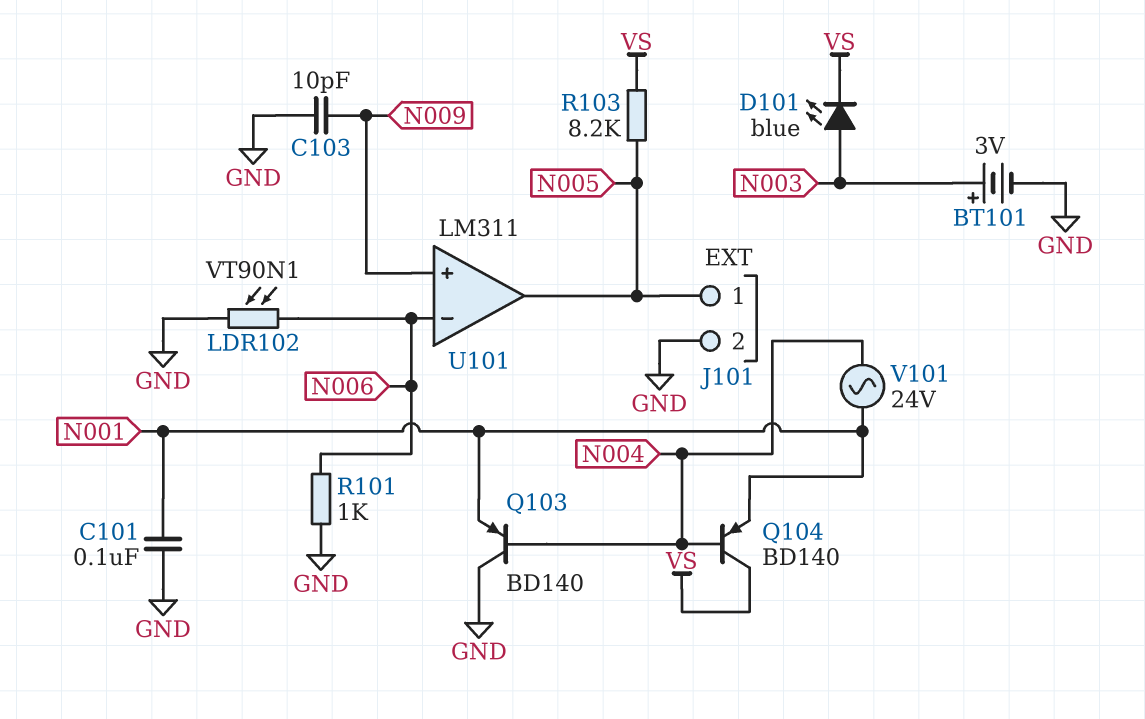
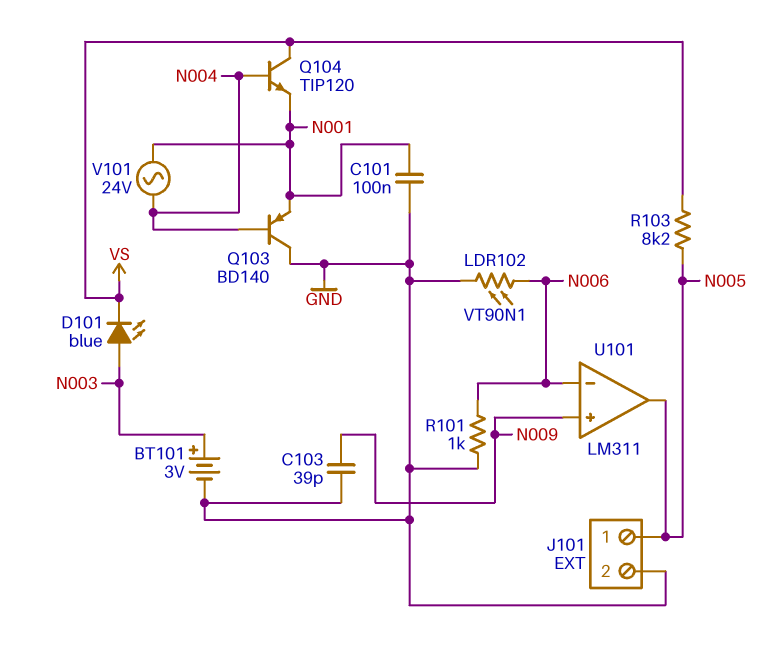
C103: 10pF (GND, N009) -> 39pF (GND, N009)
Q104: PNP BD140 (B N004, C VS, E N001) -> NPN TIP120 (B N004, C VS, E N001)

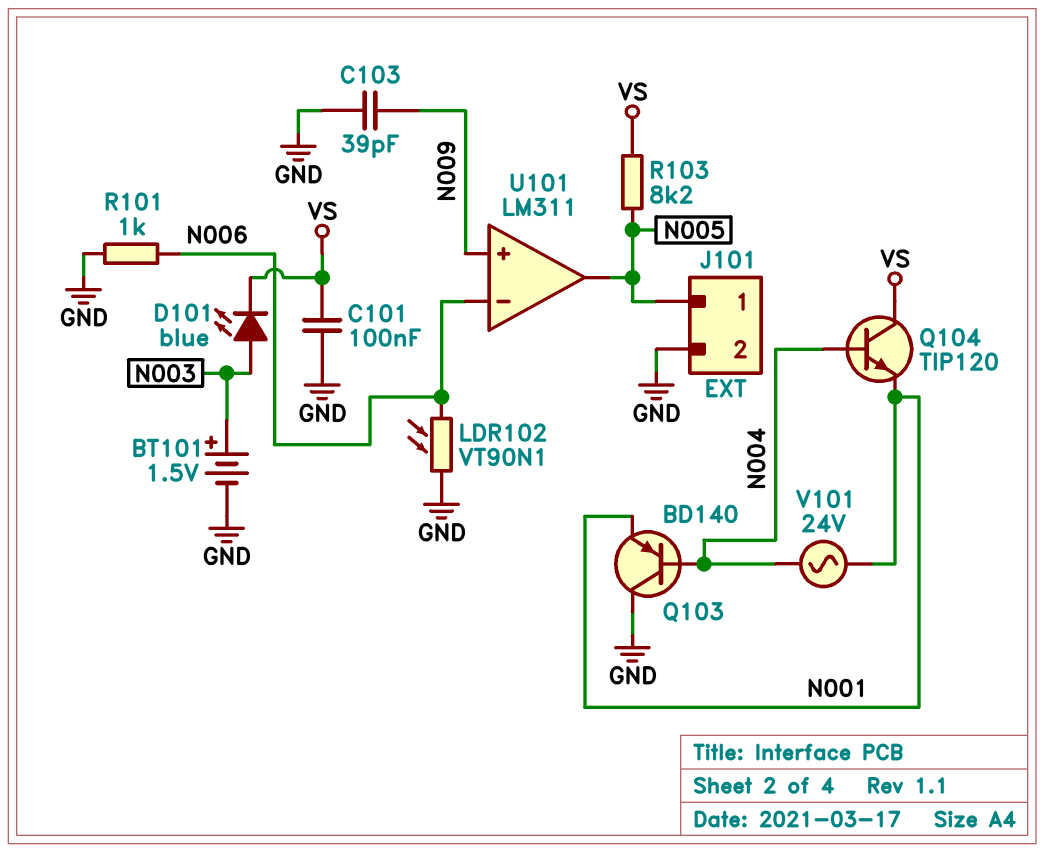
BT101: 3V (plus N003, minus GND) -> 1.5V (plus N003, minus GND)
C101: 100nF (GND, N001) -> 100nF (GND, VS)

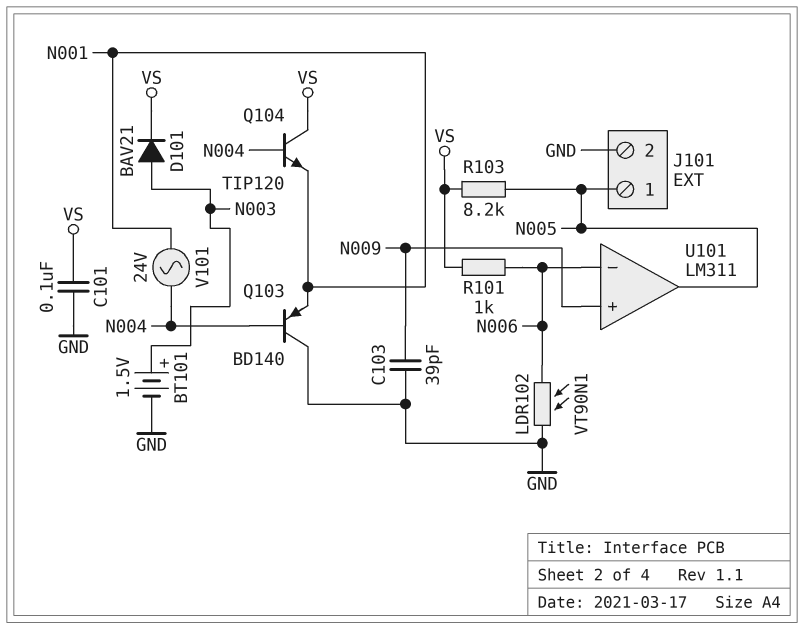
D101: LED blue (A N003, K VS) -> diode BAV21 (A N003, K VS)
R101: 1k (GND, N006) -> 1k (N006, VS)

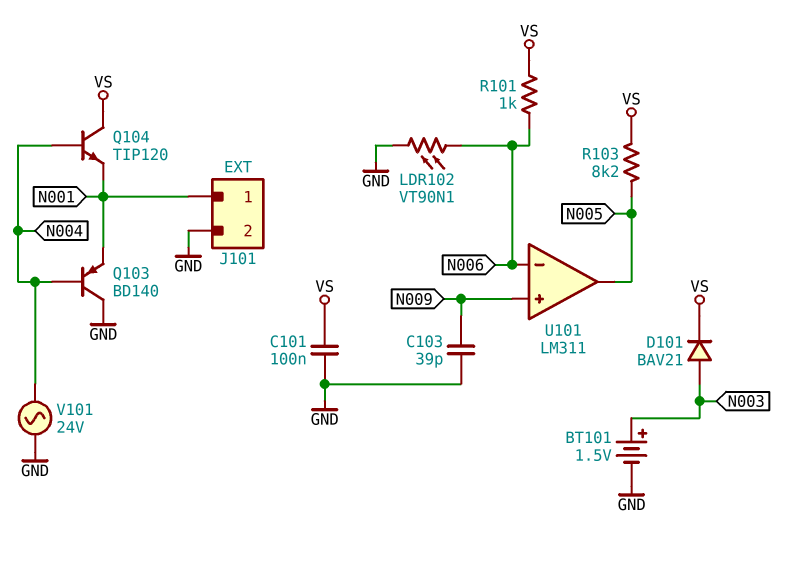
J101 pin 1: N005 -> N001
V101: AC 24V (N001, N004) -> AC 24V (GND, N004)

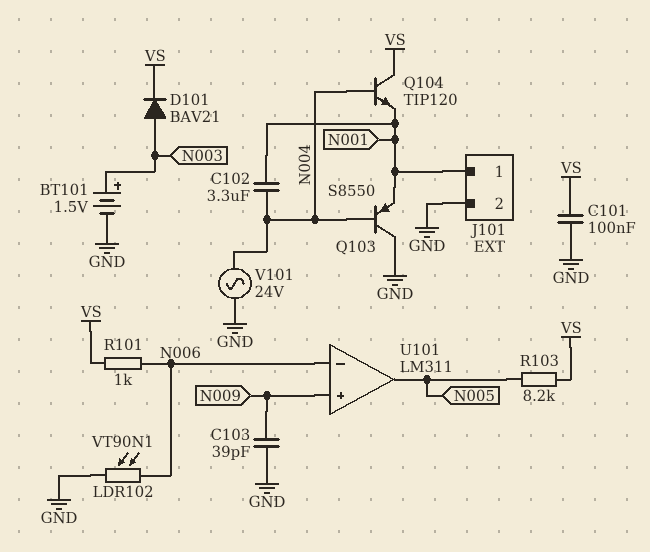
C102: none -> 3.3uF (N001, N004)
Q103: PNP BD140 (B N004, C GND, E N001) -> PNP S8550 (B N004, C GND, E N001)

